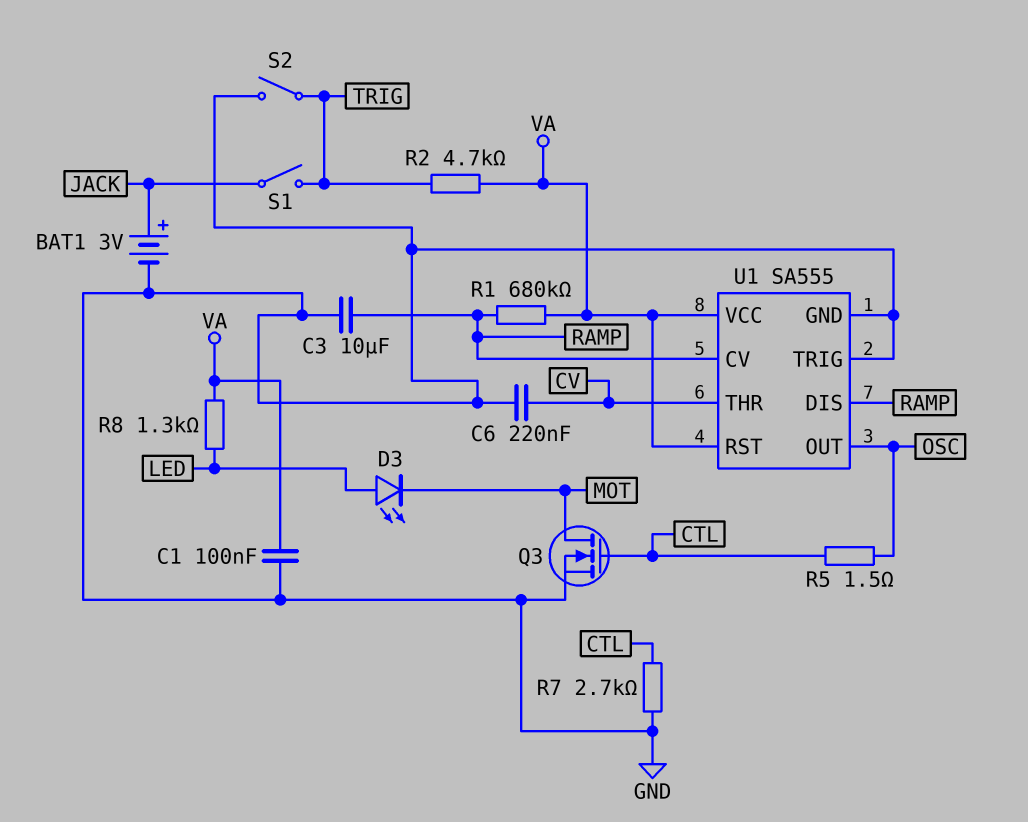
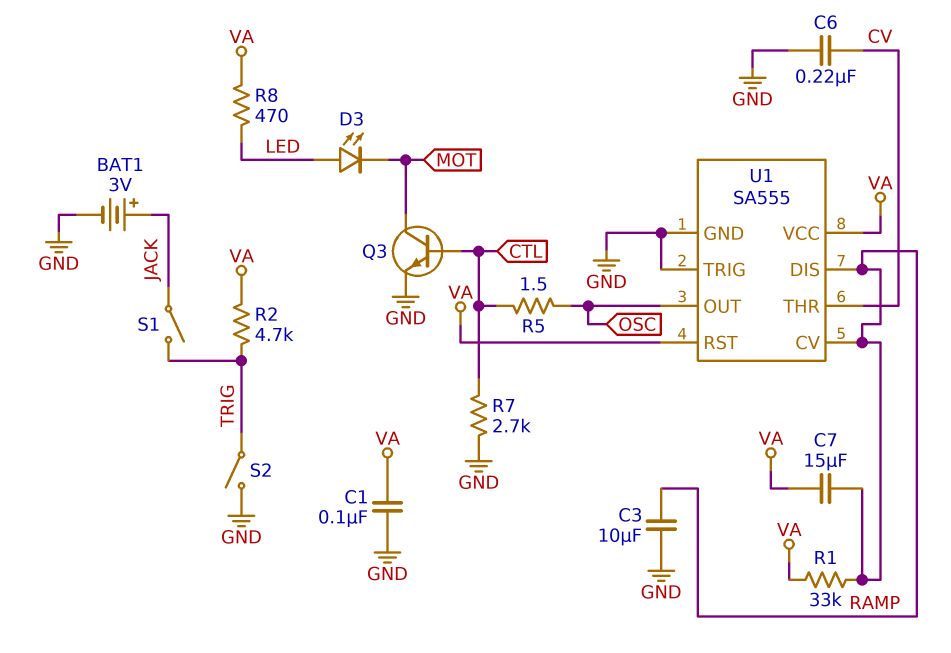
C7: none -> 15uF (RAMP, VA)
Q3: NMOS (G CTL, D MOT, S GND) -> NPN (B CTL, C MOT, E GND)
R1: 680k (RAMP, VA) -> 33k (RAMP, VA)
R8: 1.3k (LED, VA) -> 470 (LED, VA)

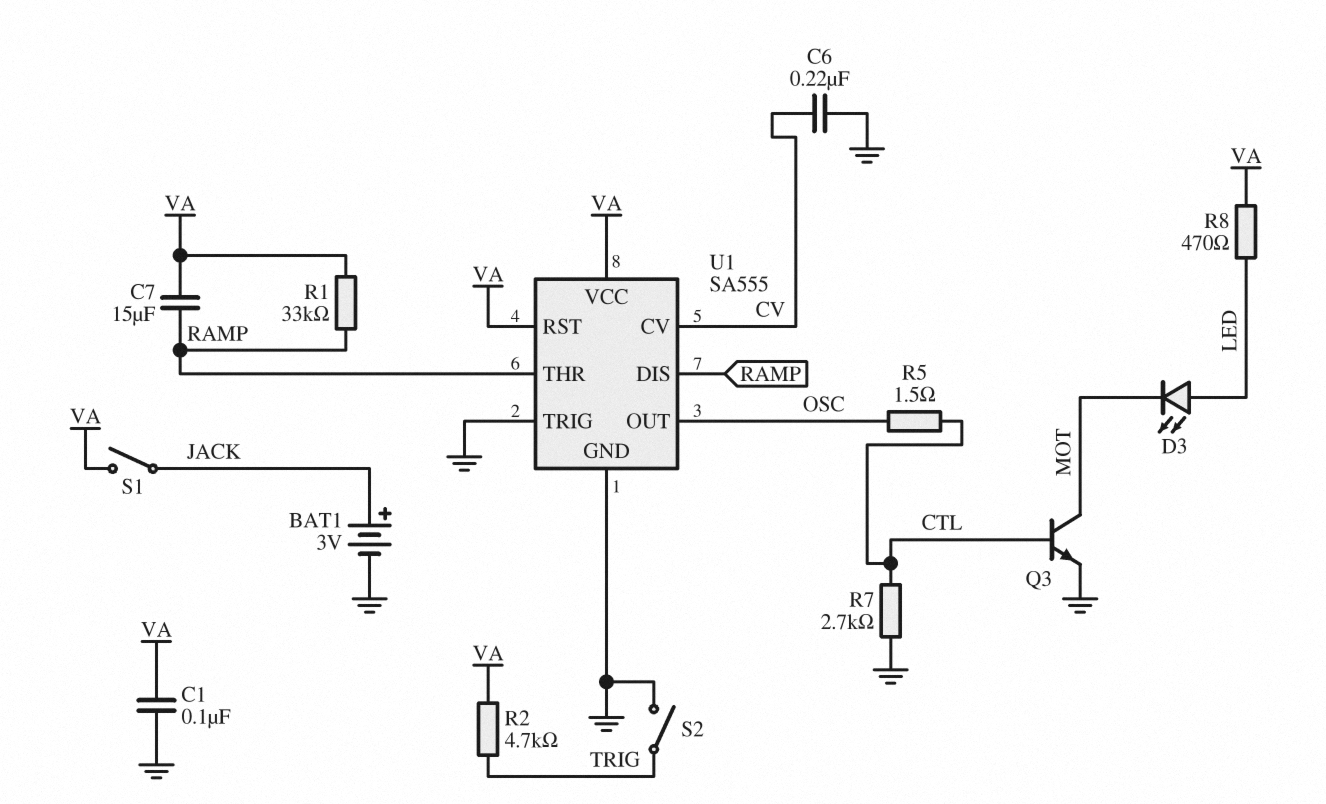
C3: 10uF (GND, RAMP) -> none
S1: switch (JACK, TRIG) -> switch (JACK, VA)
U1 pin CV: RAMP -> CV
U1 pin THR: CV -> RAMP

